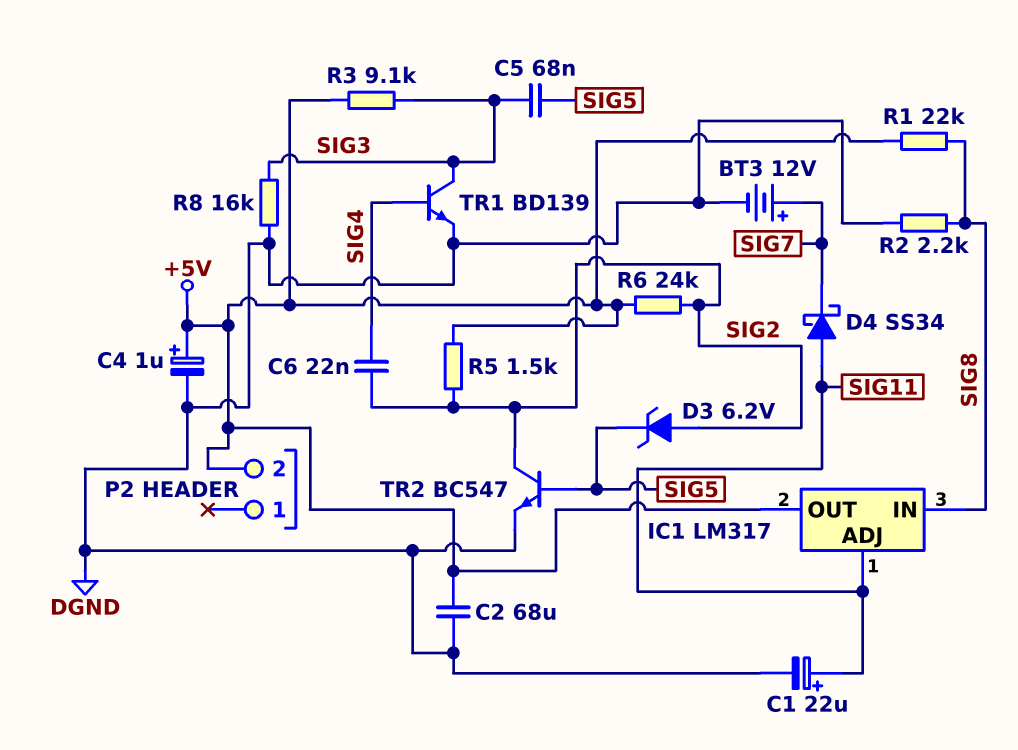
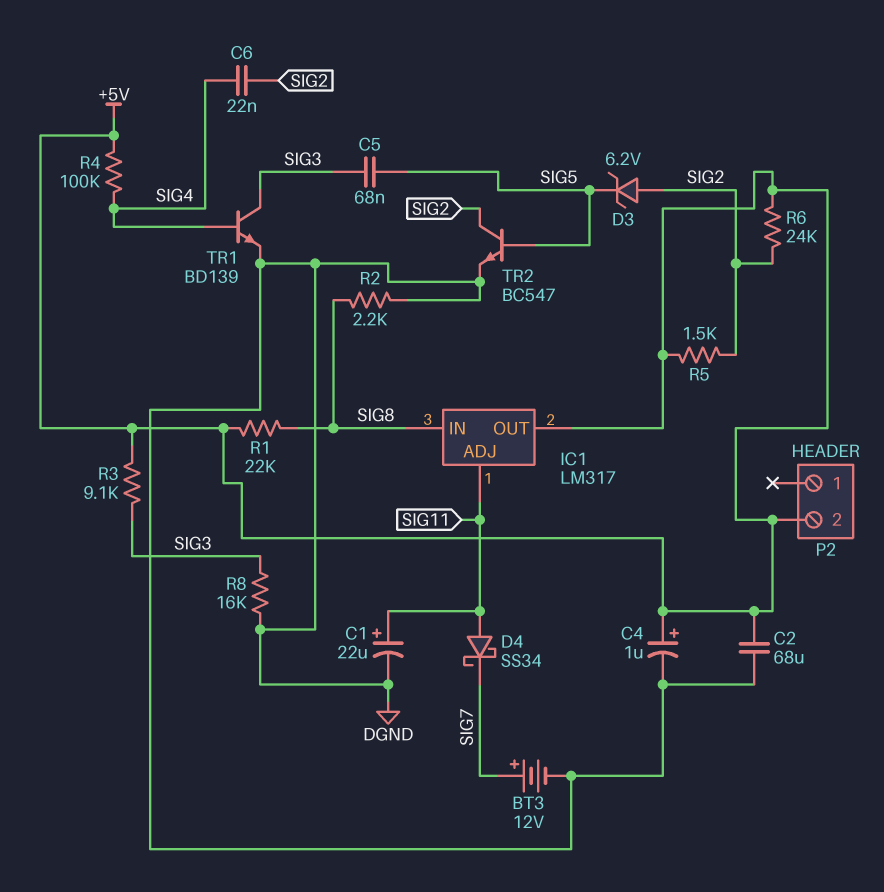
R4: none -> 100k (+5V, SIG4)

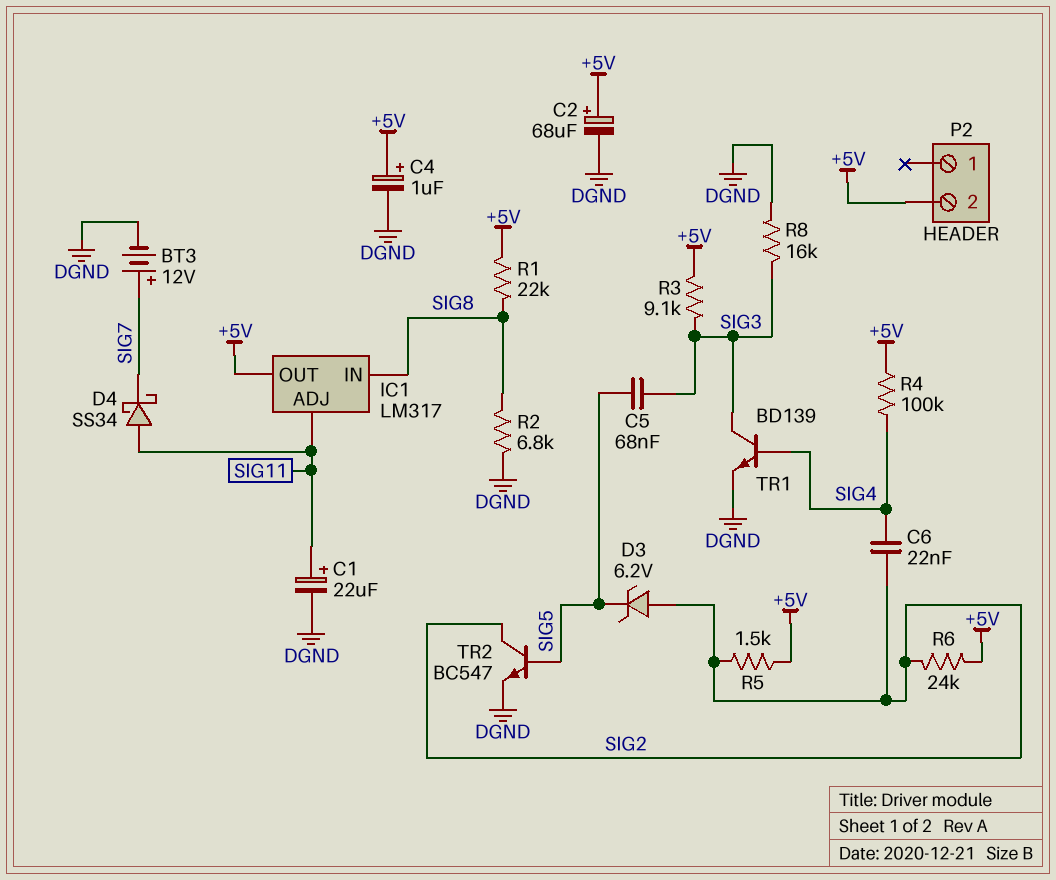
C2: 68uF (+5V, DGND) -> 68uF (plus +5V, minus DGND)
R2: 2.2k (DGND, SIG8) -> 6.8k (DGND, SIG8)

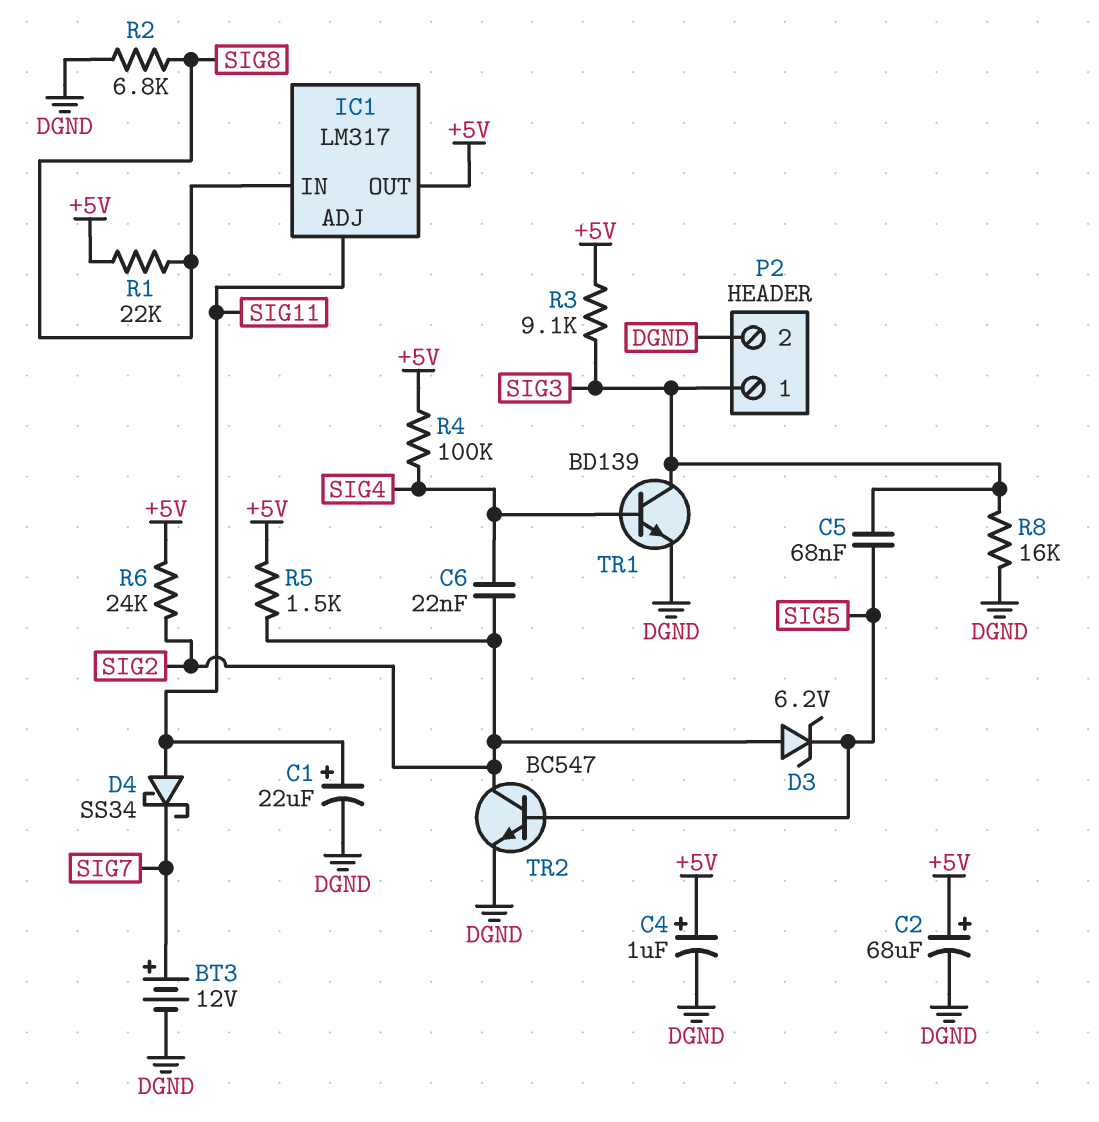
P2 pin 1: none -> SIG3
P2 pin 2: +5V -> DGND

